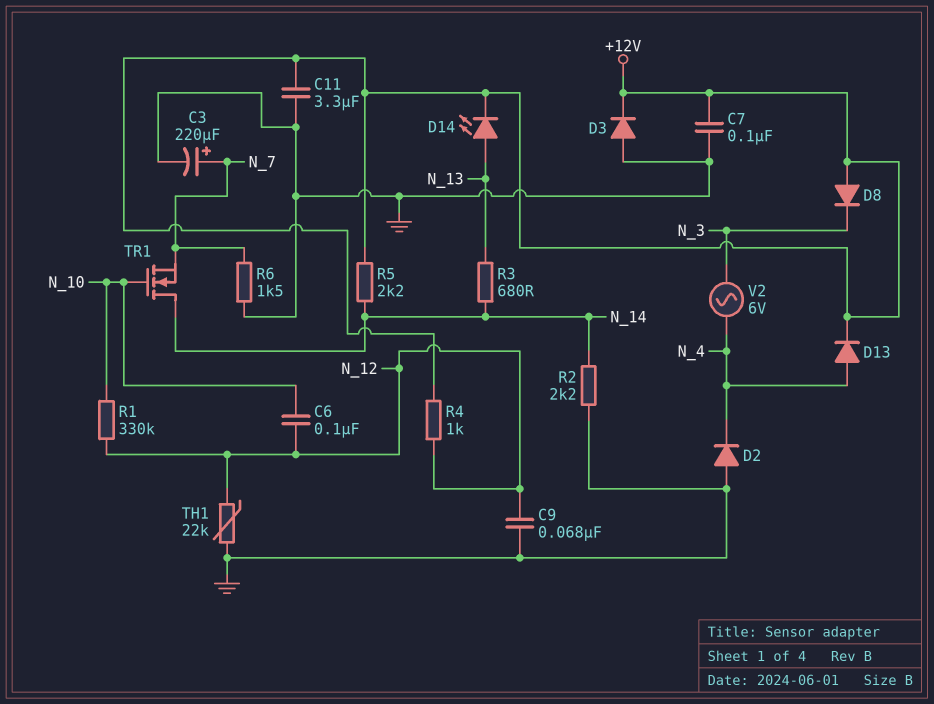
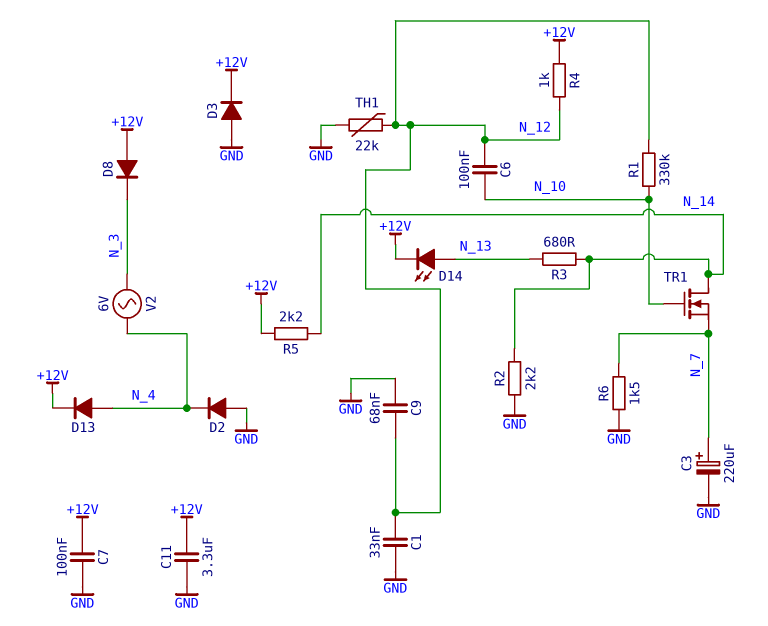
C1: none -> 33nF (GND, N_12)

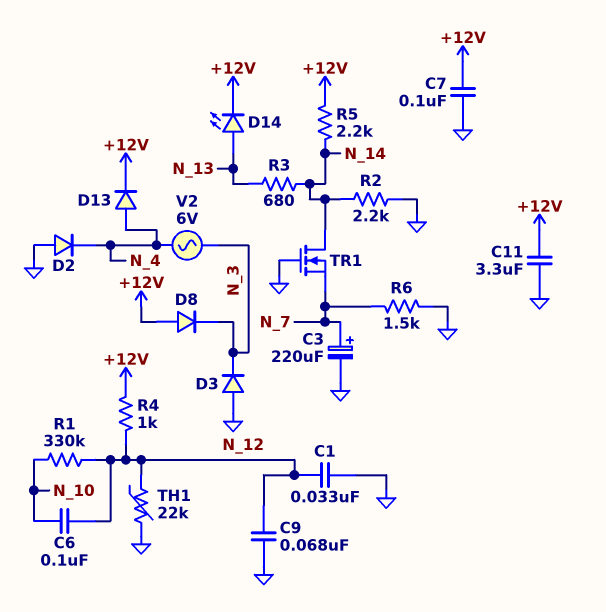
D3: diode (A GND, K +12V) -> diode (A GND, K N_3)
TR1: NMOS (G N_10, D N_14, S N_7) -> NMOS (G GND, D N_14, S N_7)

